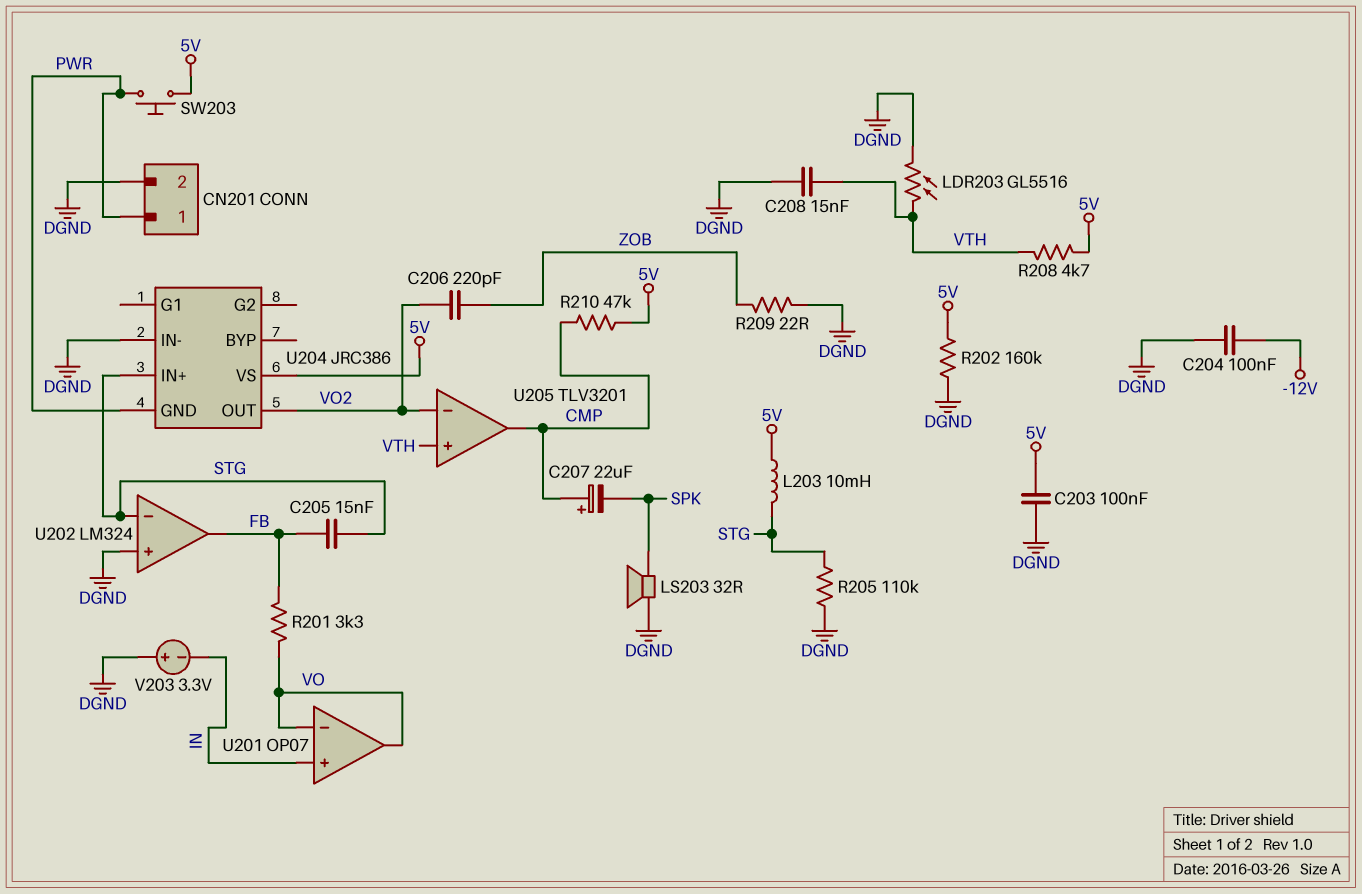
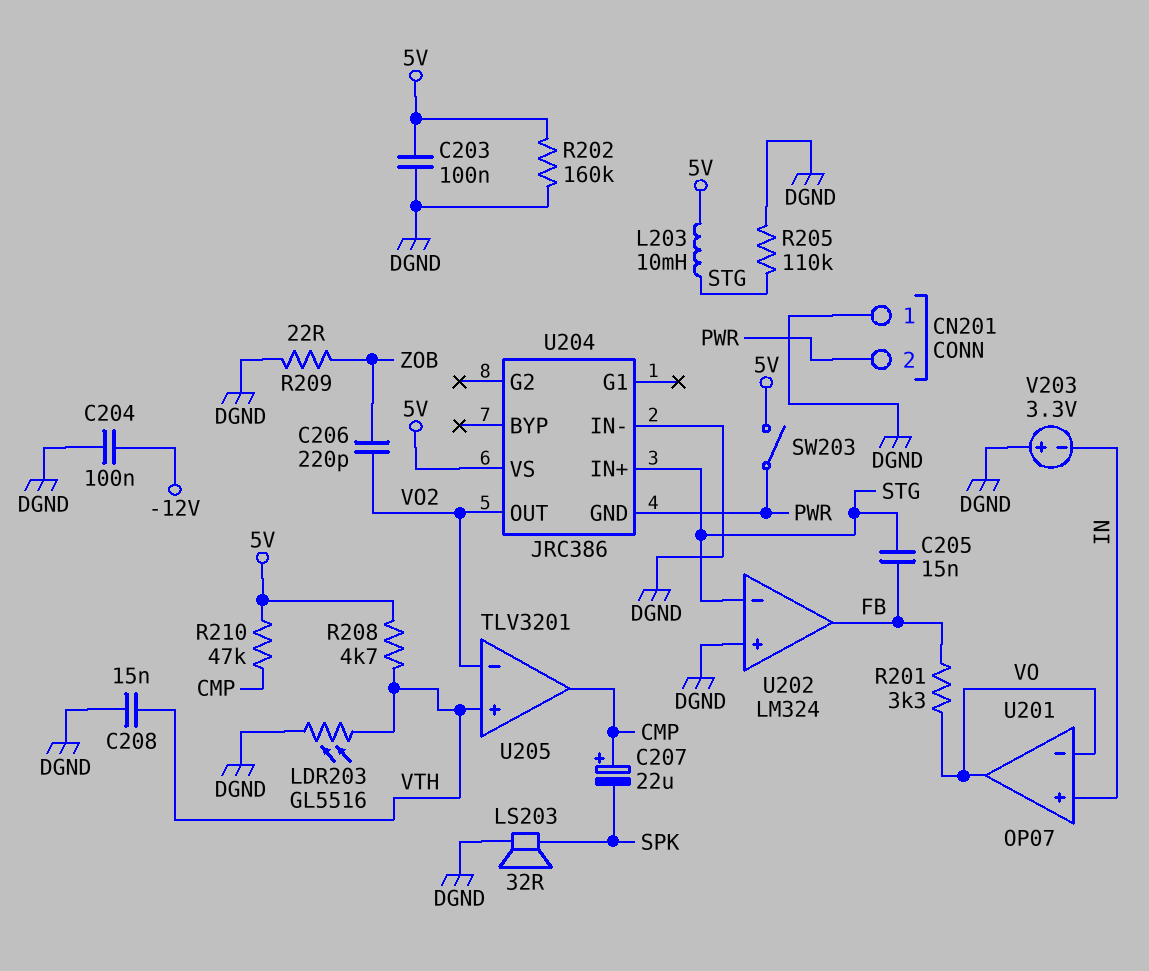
CN201 pin 1: PWR -> DGND
CN201 pin 2: DGND -> PWR
SW203: button (5V, PWR) -> switch (5V, PWR)

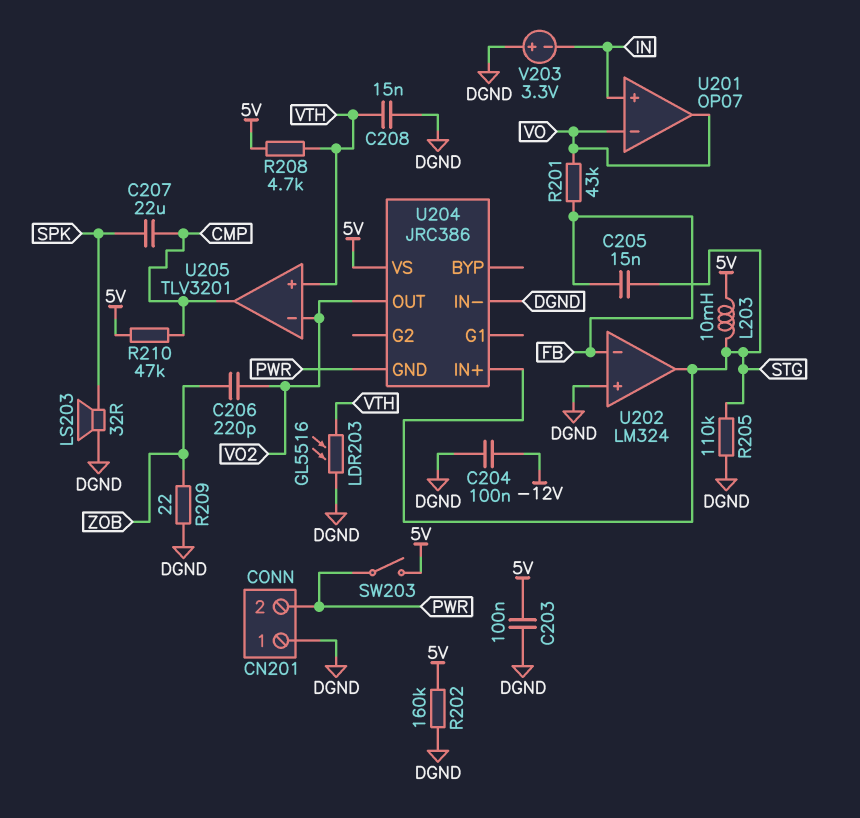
C207: 22uF (plus CMP, minus SPK) -> 22uF (CMP, SPK)
R201: 3.3k (FB, VO) -> 43k (FB, VO)
U202 pin in-: STG -> FB
U202 pin out: FB -> STG

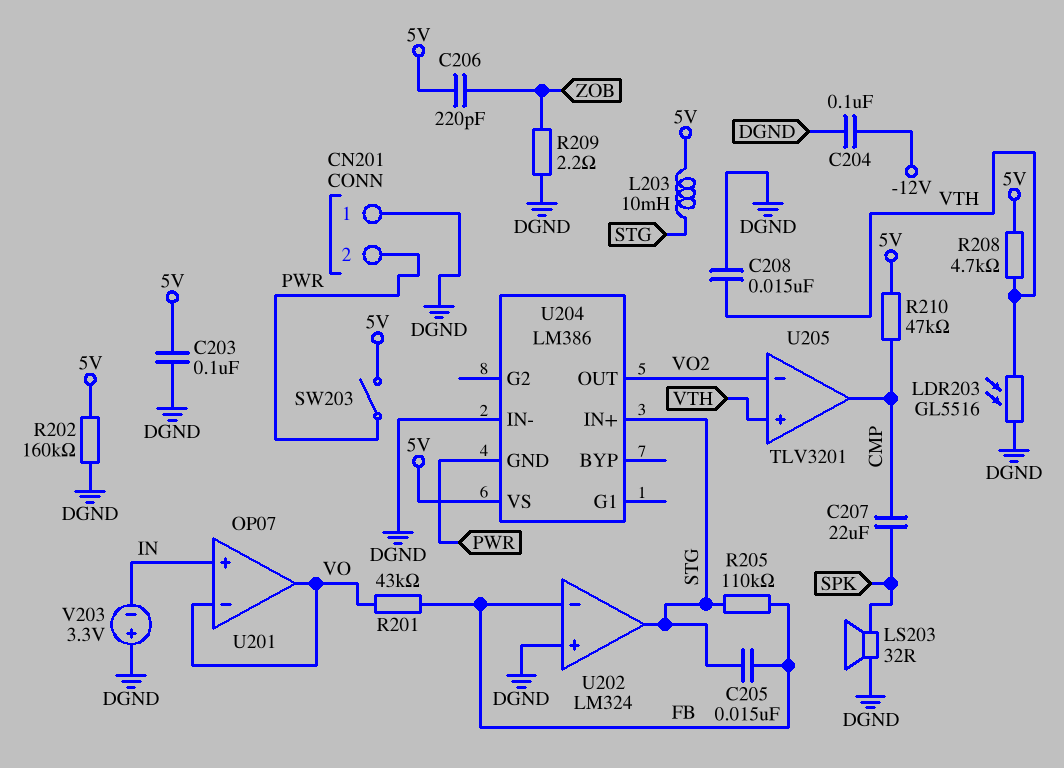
C206: 220pF (VO2, ZOB) -> 220pF (5V, ZOB)
R205: 110k (DGND, STG) -> 110k (FB, STG)
R209: 22 (DGND, ZOB) -> 2.2 (DGND, ZOB)
U204: JRC386 -> LM386

